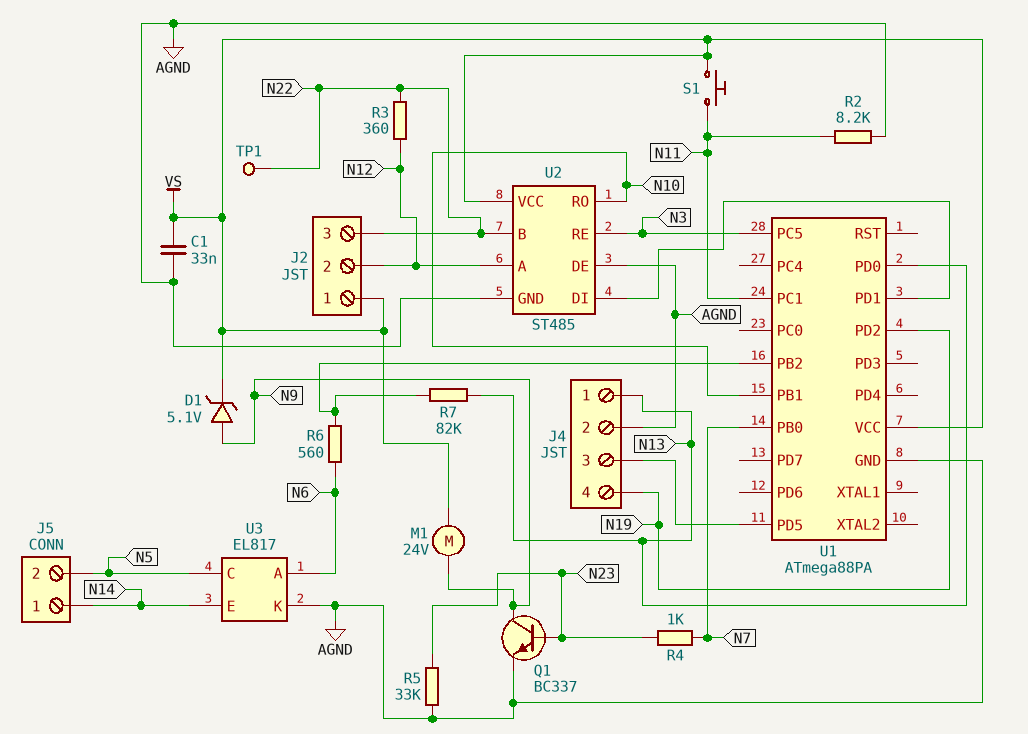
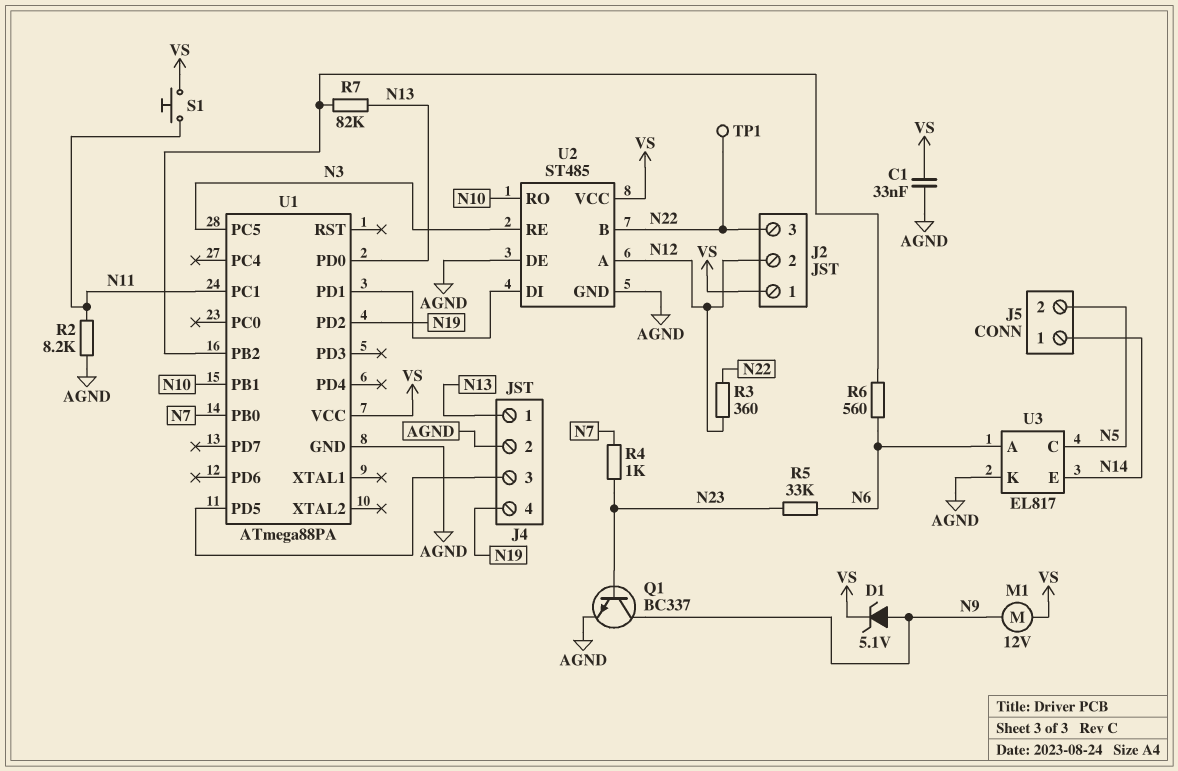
M1: motor 24V (N9, VS) -> motor 12V (N9, VS)
R5: 33k (AGND, N23) -> 33k (N6, N23)

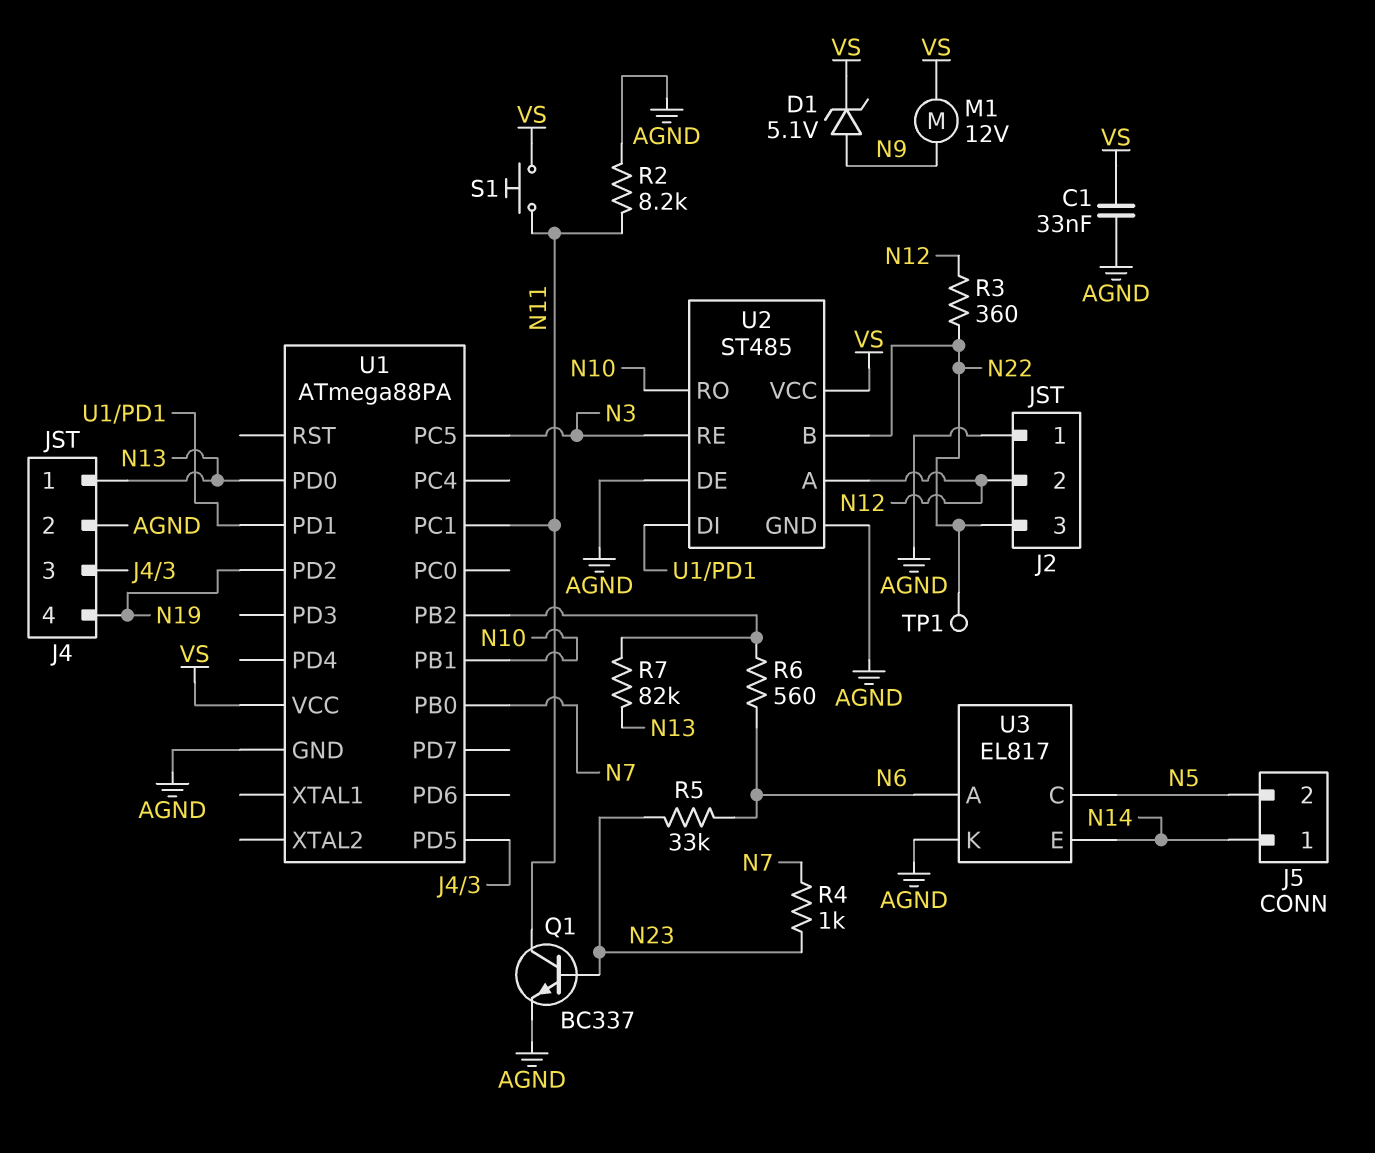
J2 pin 1: VS -> AGND
Q1: NPN BC337 (B N23, C N9, E AGND) -> NPN BC337 (B N23, C N11, E AGND)

